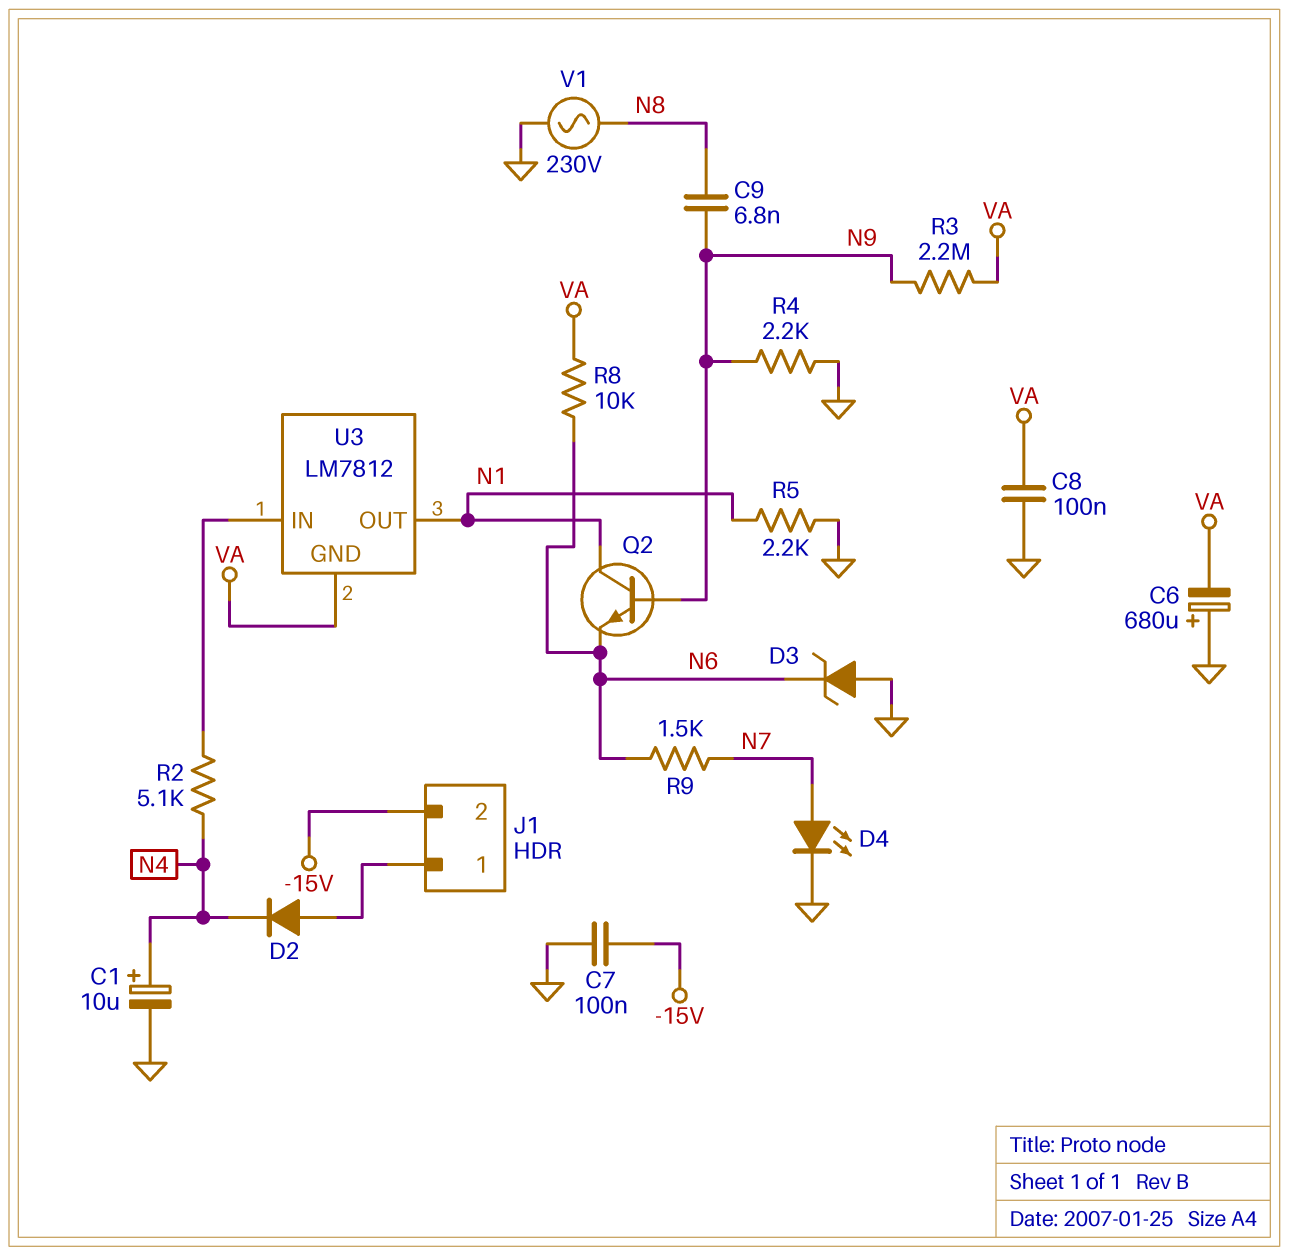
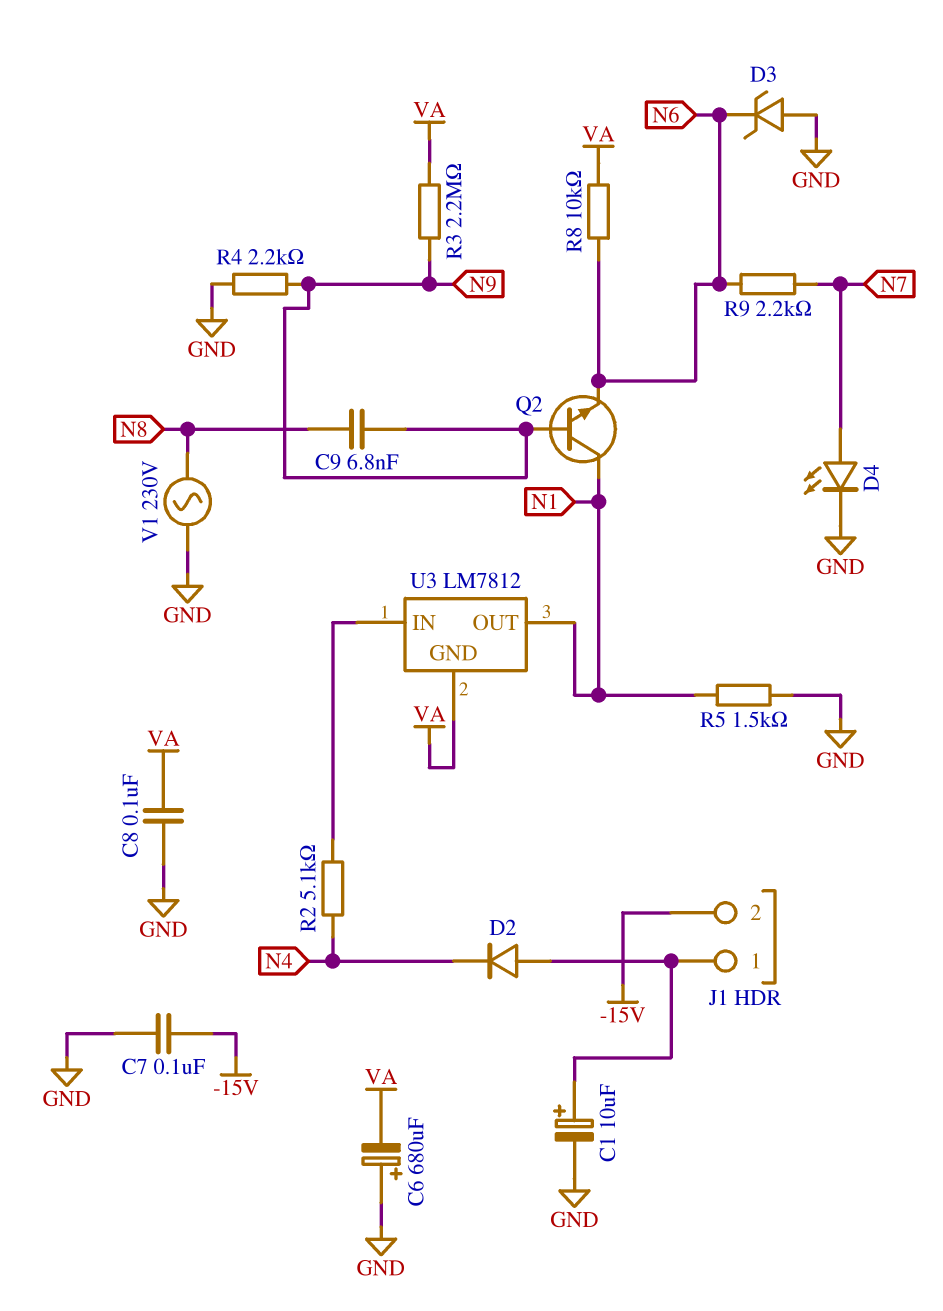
C1: 10uF (plus N4, minus GND) -> 10uF (plus J1/1, minus GND)
R5: 2.2k (GND, N1) -> 1.5k (GND, N1)
R9: 1.5k (N6, N7) -> 2.2k (N6, N7)

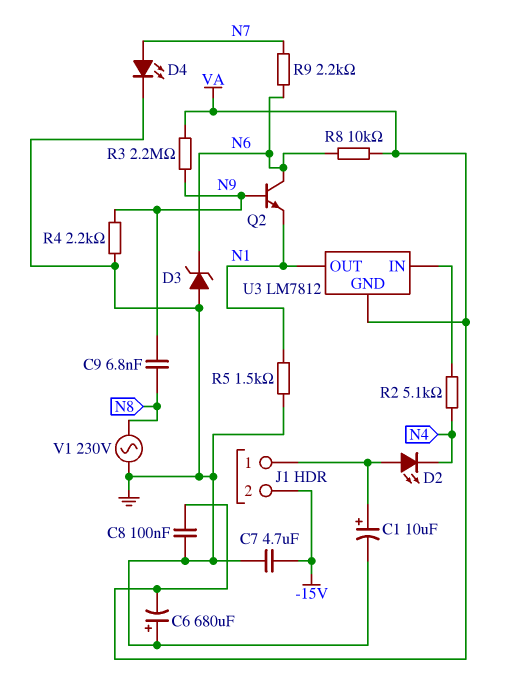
C7: 100nF (-15V, GND) -> 4.7uF (-15V, GND)
D2: diode (A J1/1, K N4) -> LED (A J1/1, K N4)
Q2: NPN (B N9, C N1, E N6) -> NPN (B N9, C N6, E N1)

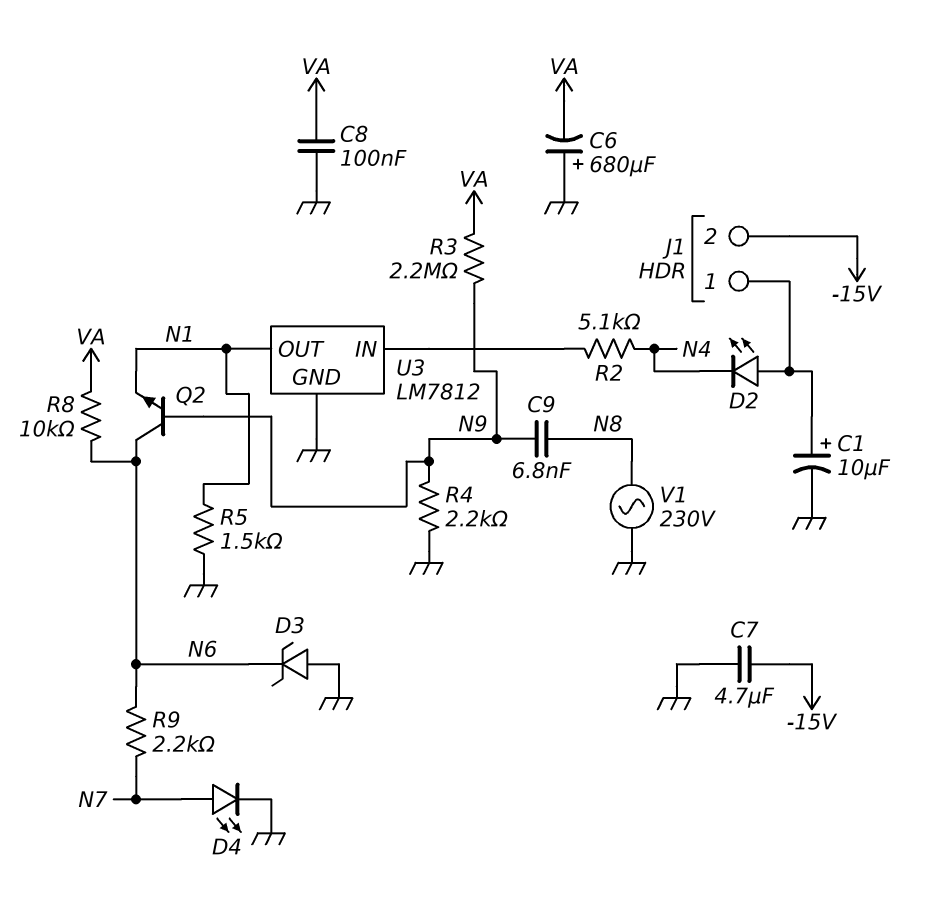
U3 pin GND: VA -> GND

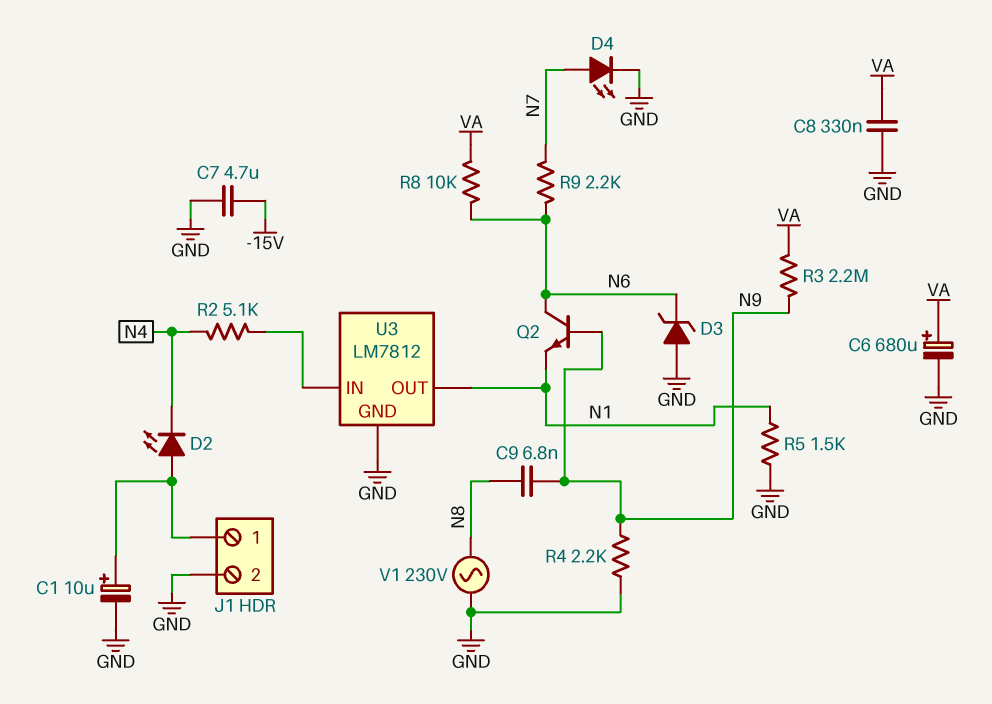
C6: 680uF (plus GND, minus VA) -> 680uF (plus VA, minus GND)
C8: 100nF (GND, VA) -> 330nF (GND, VA)
J1 pin 2: -15V -> GND

